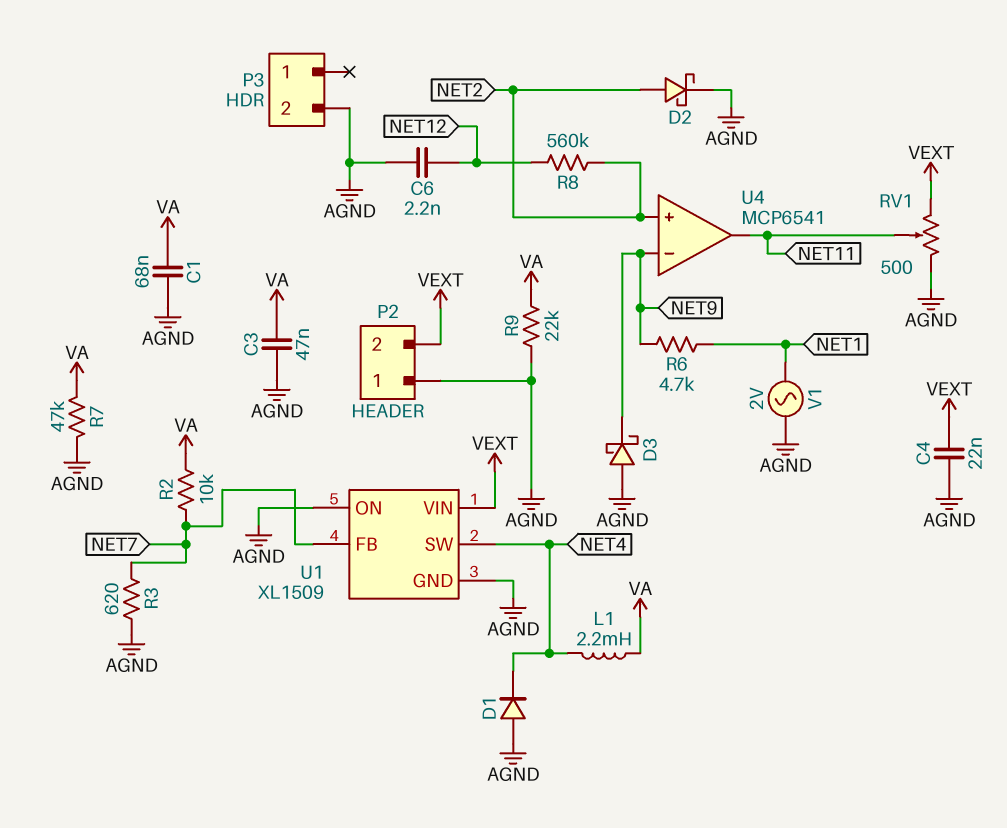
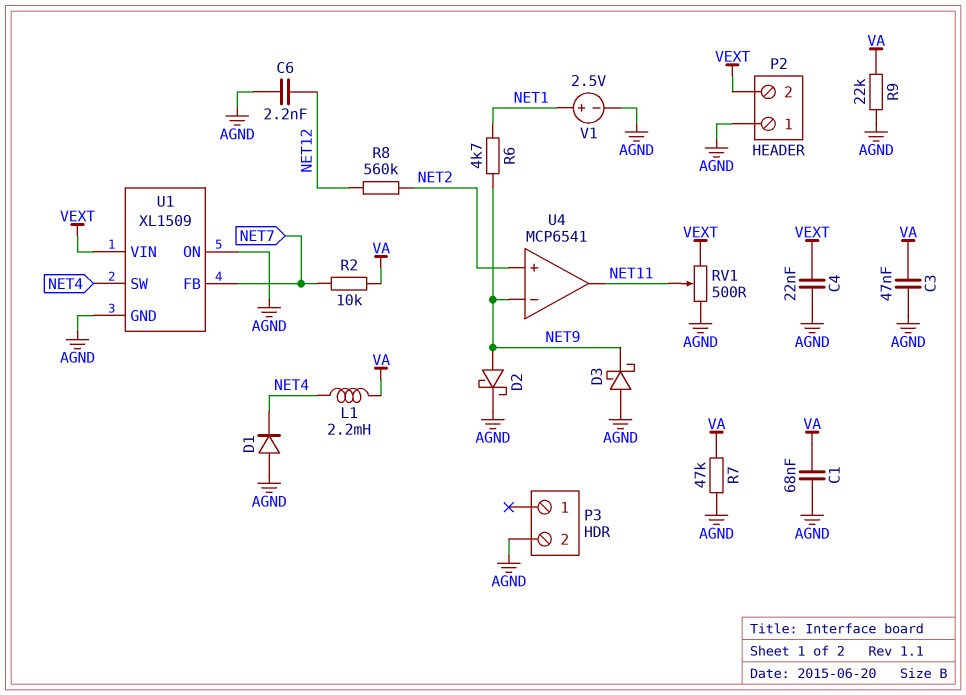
D2: schottky (A NET2, K AGND) -> schottky (A NET9, K AGND)
R3: 620 (AGND, NET7) -> none
V1: AC 2V (AGND, NET1) -> 2.5V (plus NET1, minus AGND)

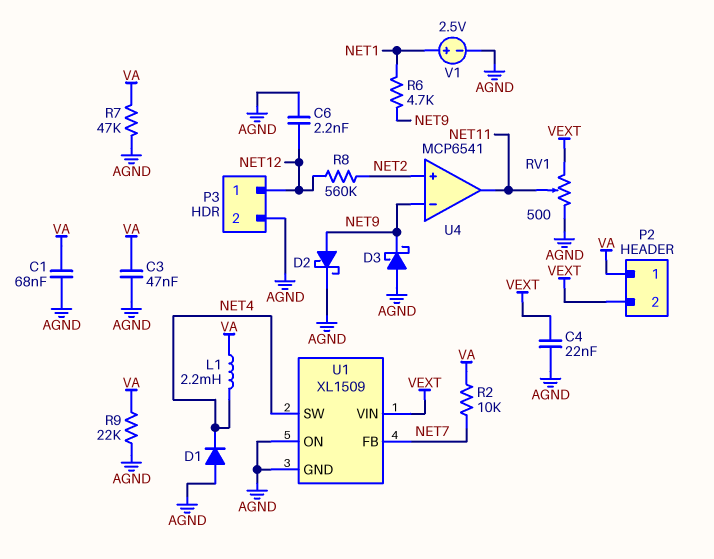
P2 pin 1: AGND -> VA
P3 pin 1: none -> NET12

